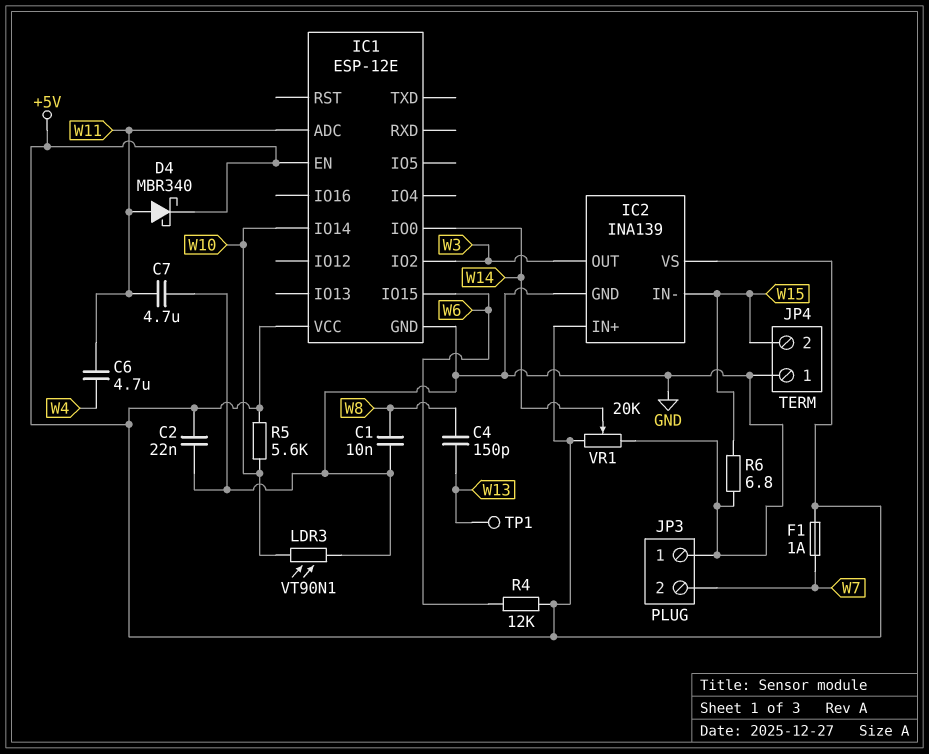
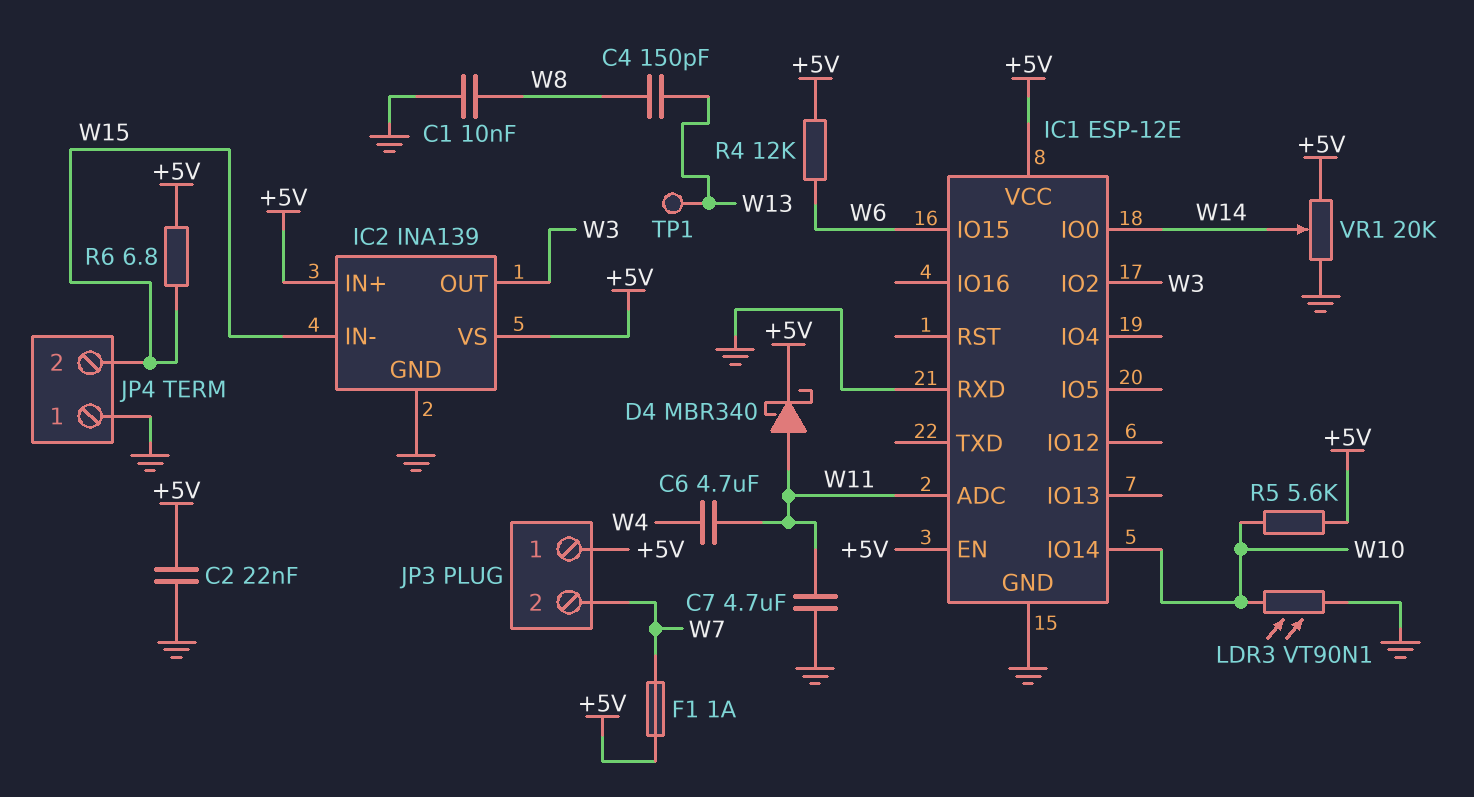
IC1 pin RXD: none -> GND
JP3 pin 1: GND -> +5V
R6: 6.8 (GND, W15) -> 6.8 (+5V, W15)

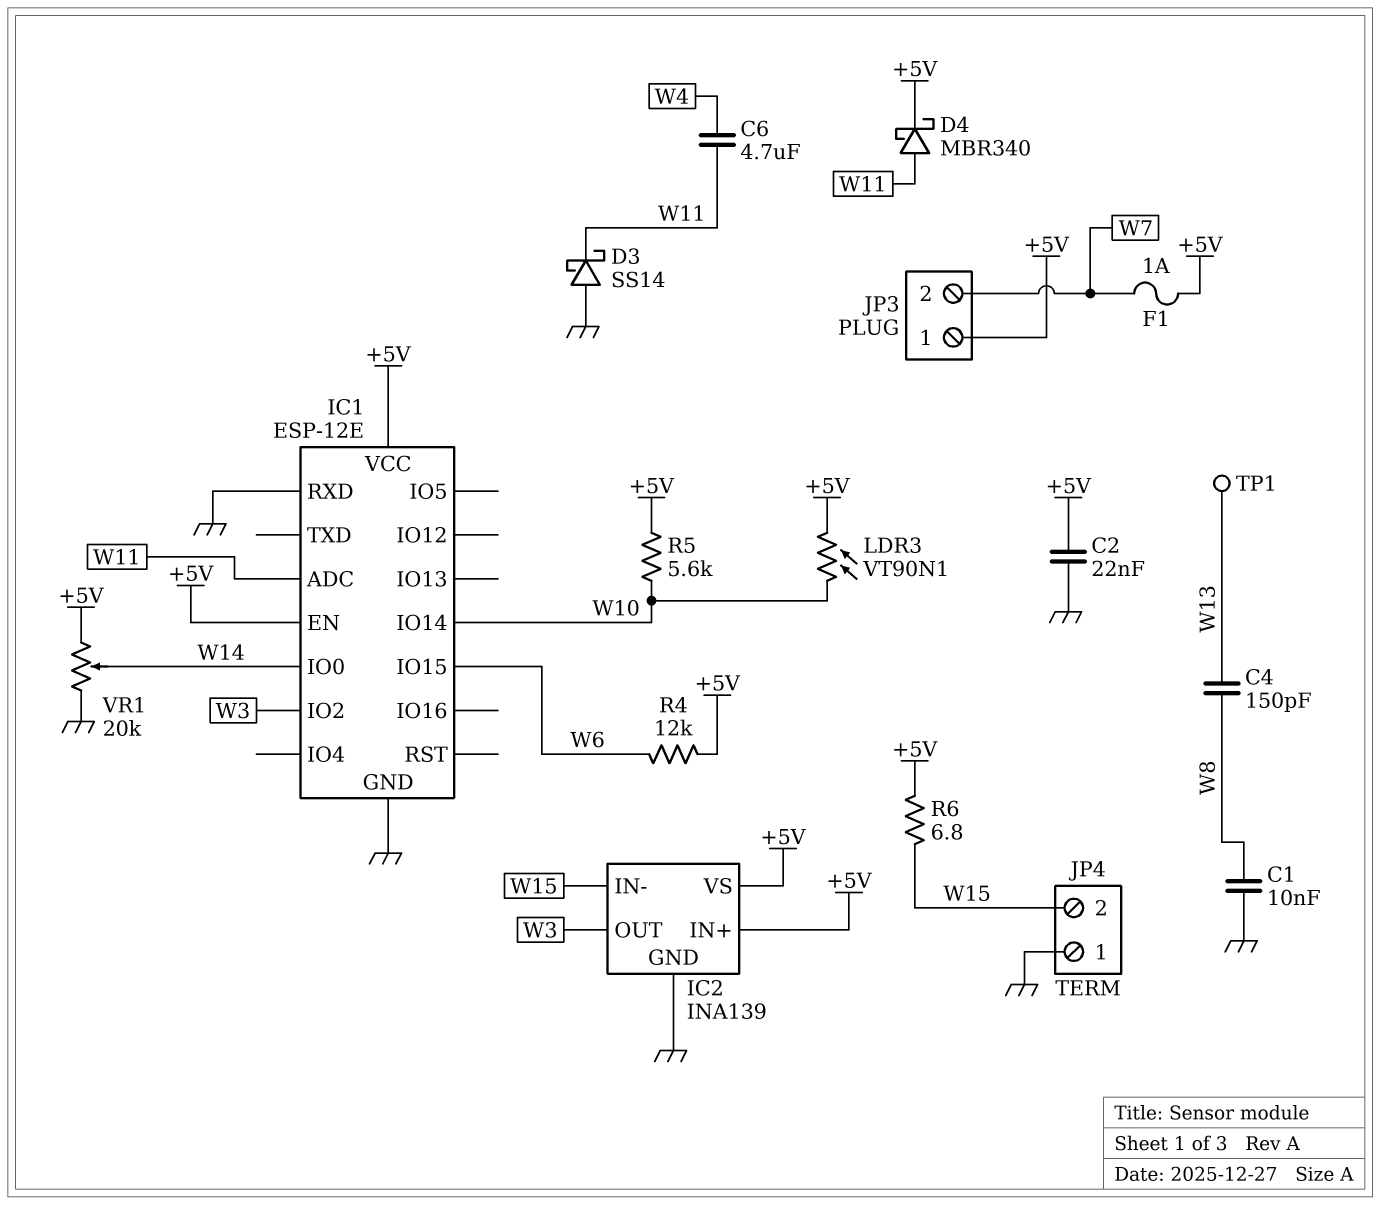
C7: 4.7uF (GND, W11) -> none
D3: none -> schottky SS14 (A GND, K W11)
LDR3: VT90N1 (GND, W10) -> VT90N1 (+5V, W10)

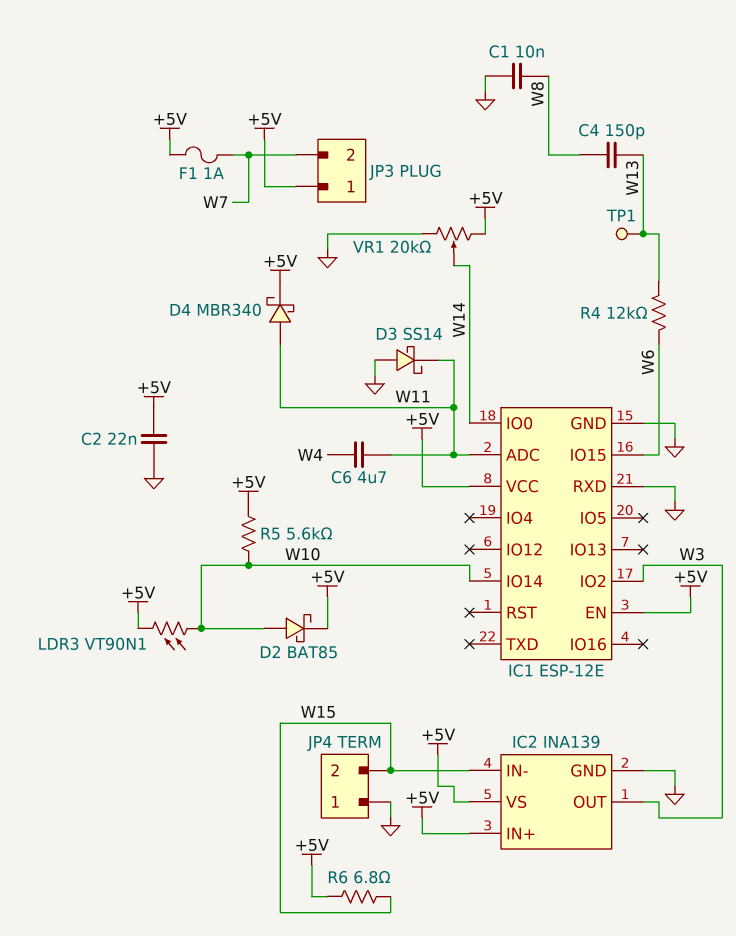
D2: none -> schottky BAT85 (A W10, K +5V)
R4: 12k (+5V, W6) -> 12k (W6, W13)

